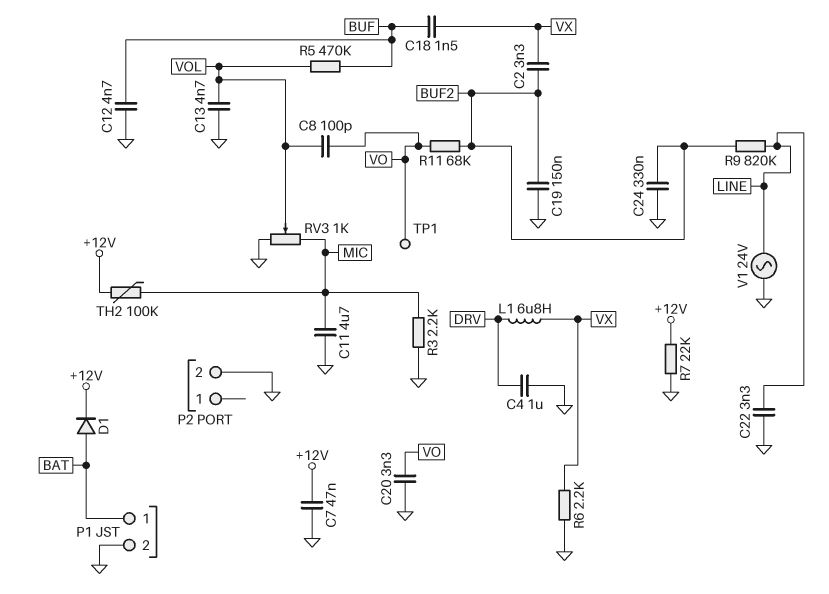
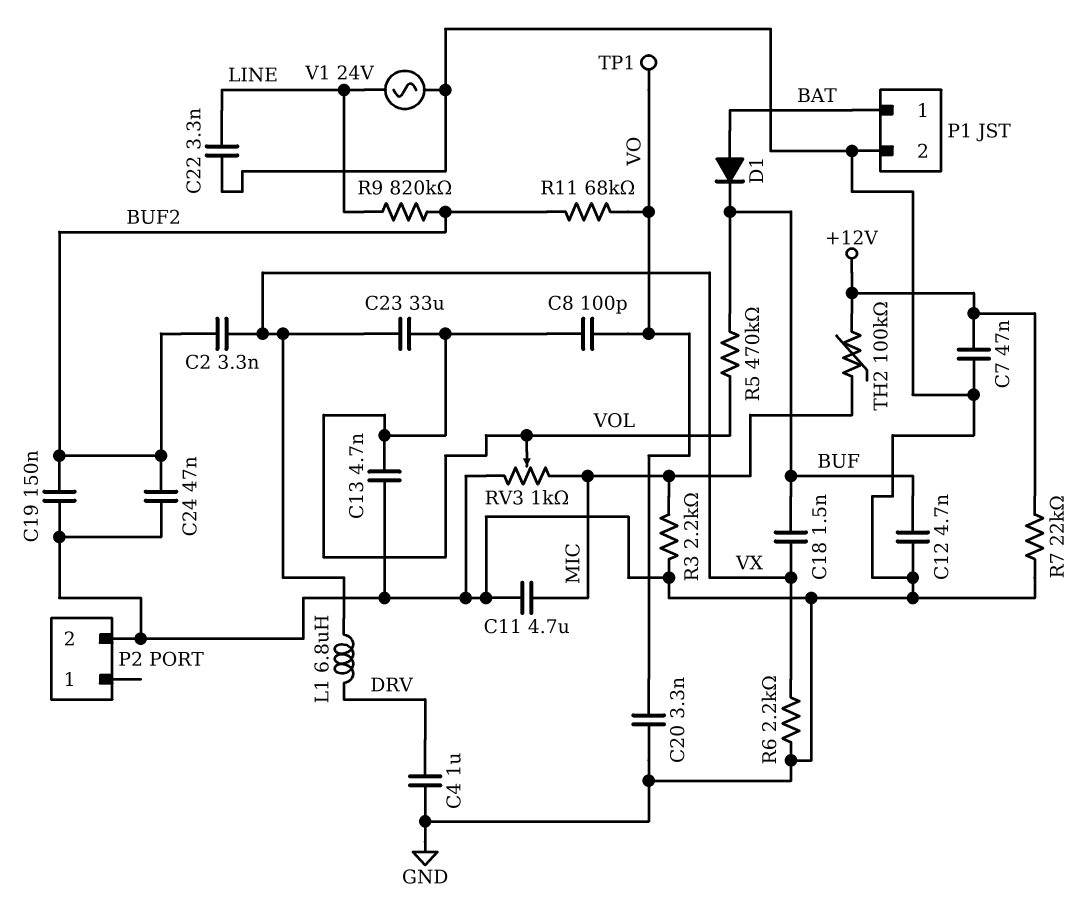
C23: none -> 33uF (VOL, VX)
C24: 330nF (BUF2, GND) -> 47nF (BUF2, GND)
D1: diode (A BAT, K +12V) -> diode (A BAT, K BUF)

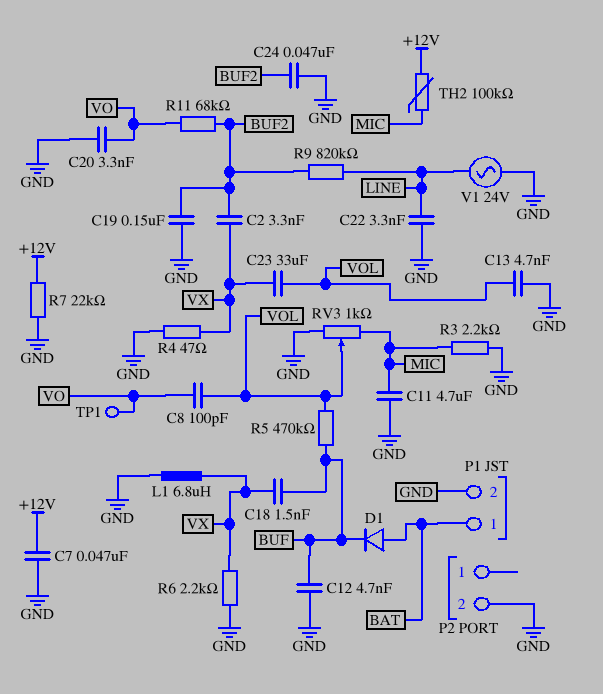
C4: 1uF (DRV, GND) -> none
L1: 6.8uH (DRV, VX) -> 6.8uH (GND, VX)
R4: none -> 47 (GND, VX)

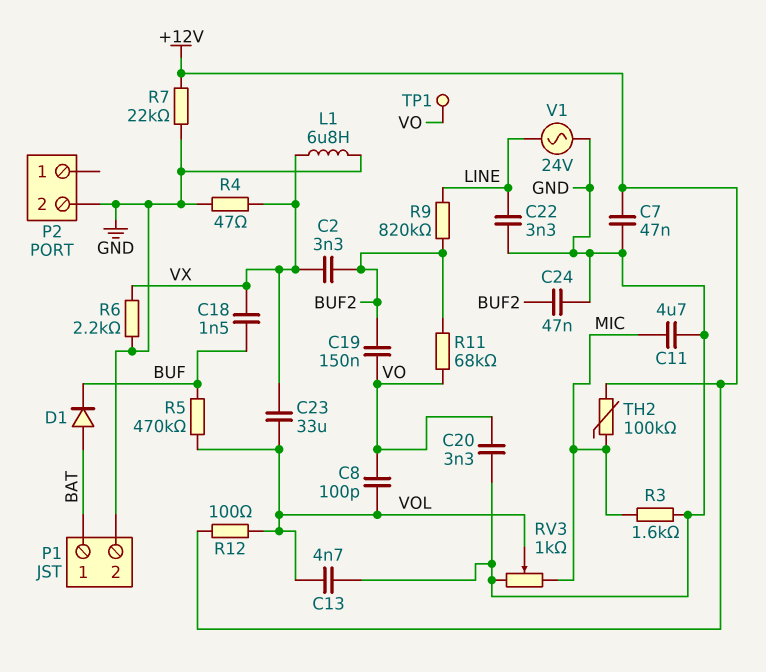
C12: 4.7nF (BUF, GND) -> none
C19: 150nF (BUF2, GND) -> 150nF (BUF2, VO)
R3: 2.2k (GND, MIC) -> 1.6k (GND, MIC)
R12: none -> 100 (+12V, VOL)

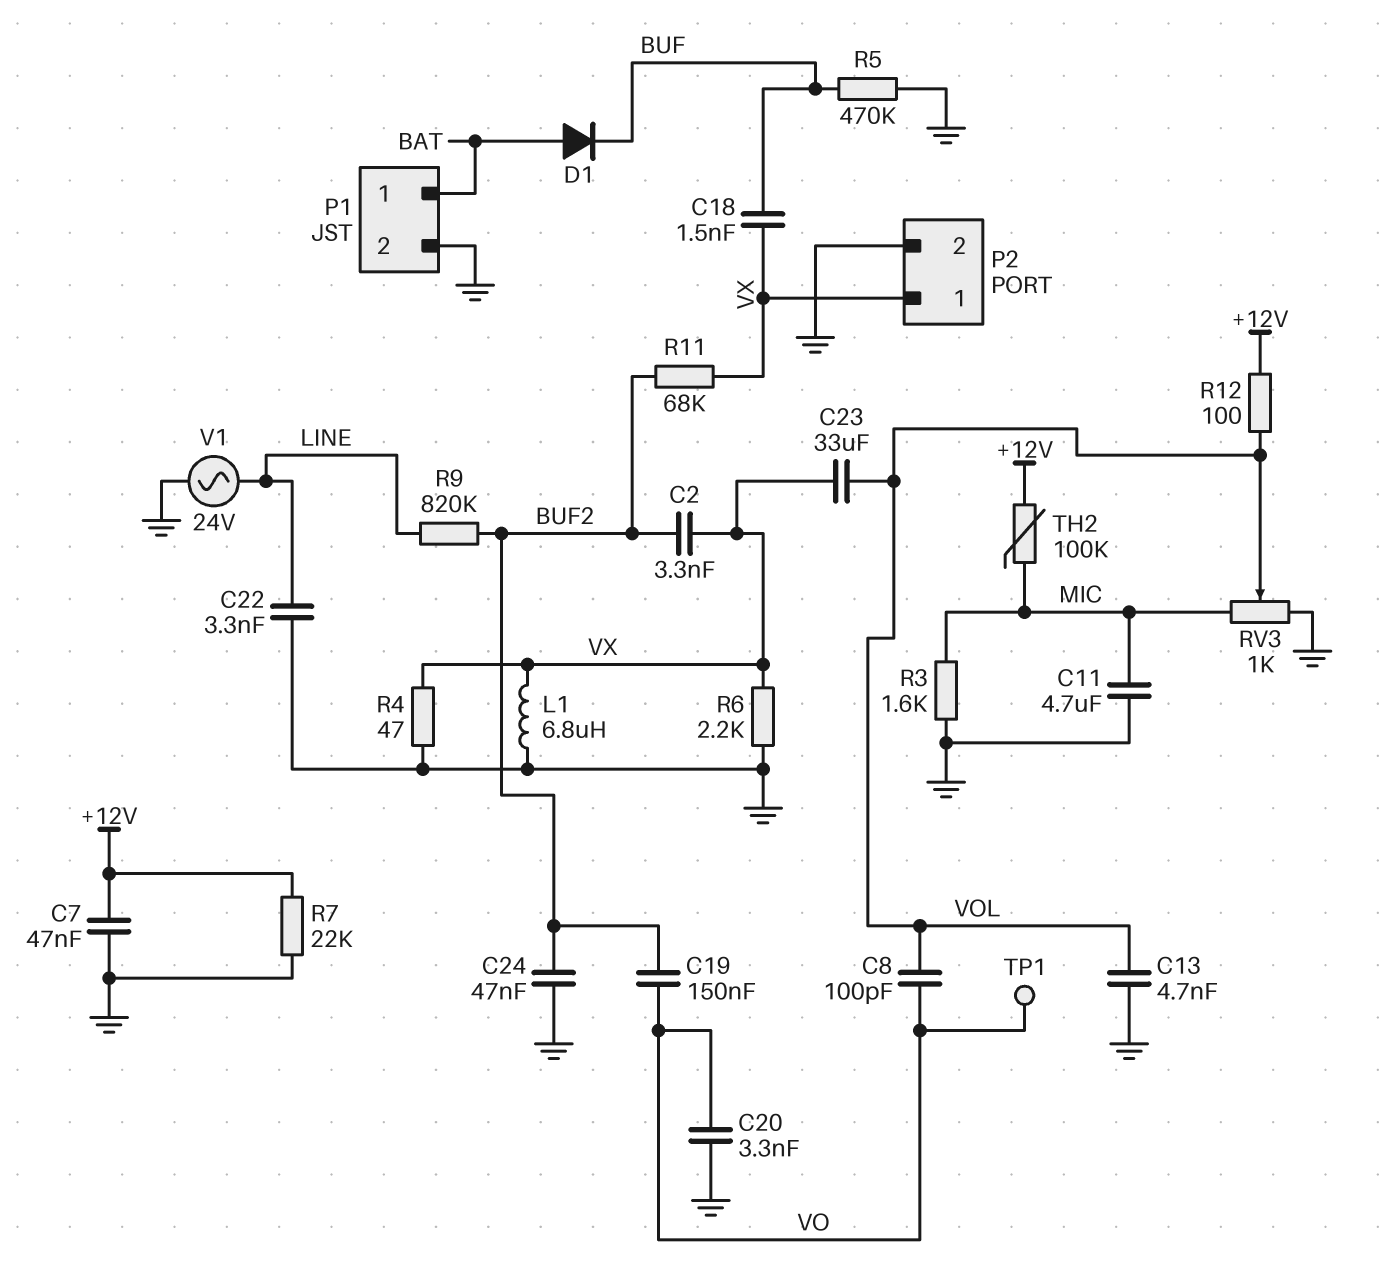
P2 pin 1: none -> VX
R5: 470k (BUF, VOL) -> 470k (BUF, GND)
R11: 68k (BUF2, VO) -> 68k (BUF2, VX)

